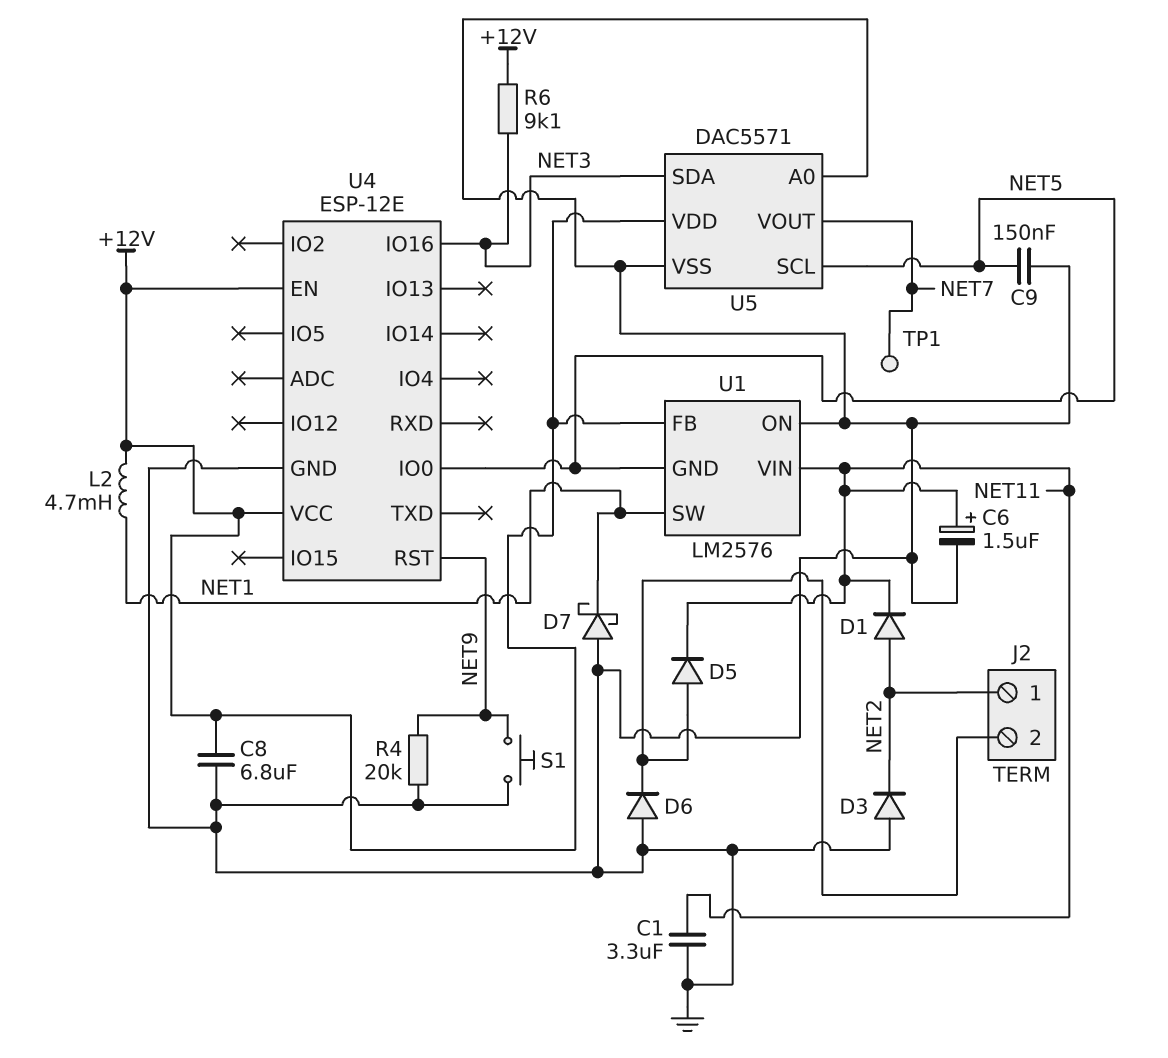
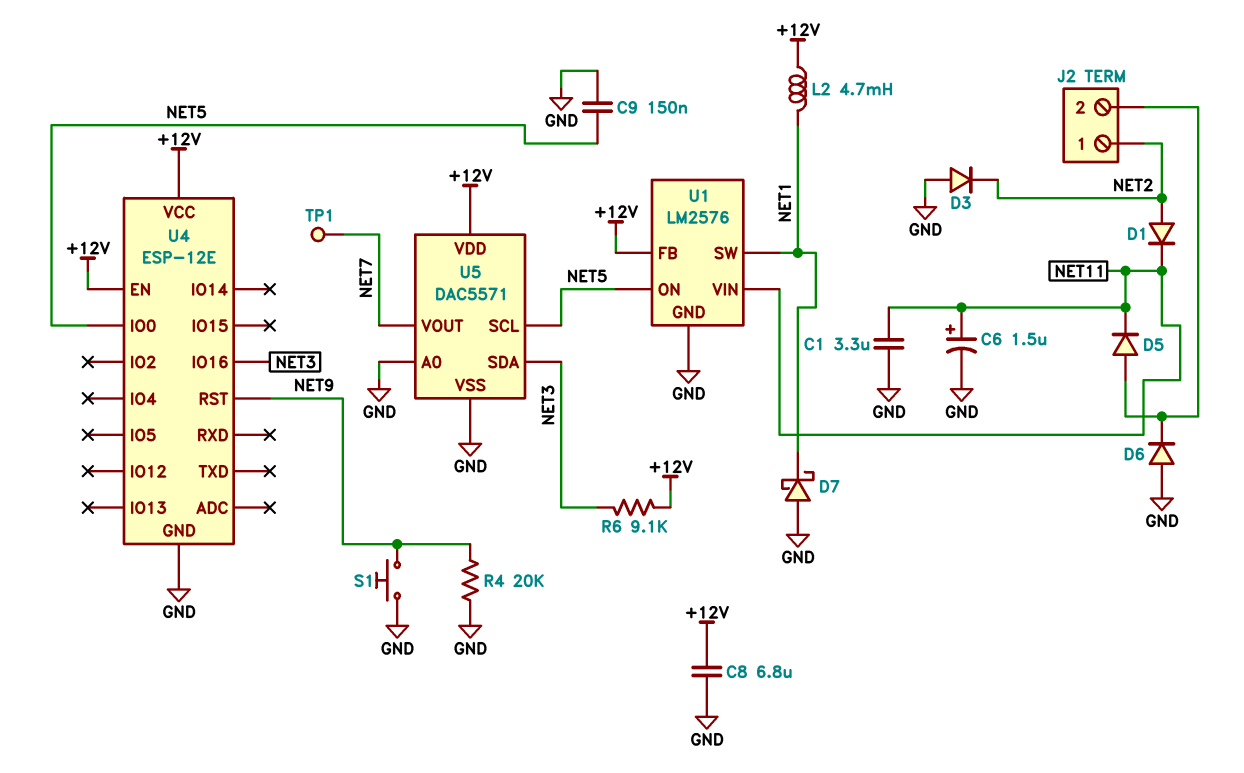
U1 pin GND: NET5 -> GND
U1 pin ON: GND -> NET5

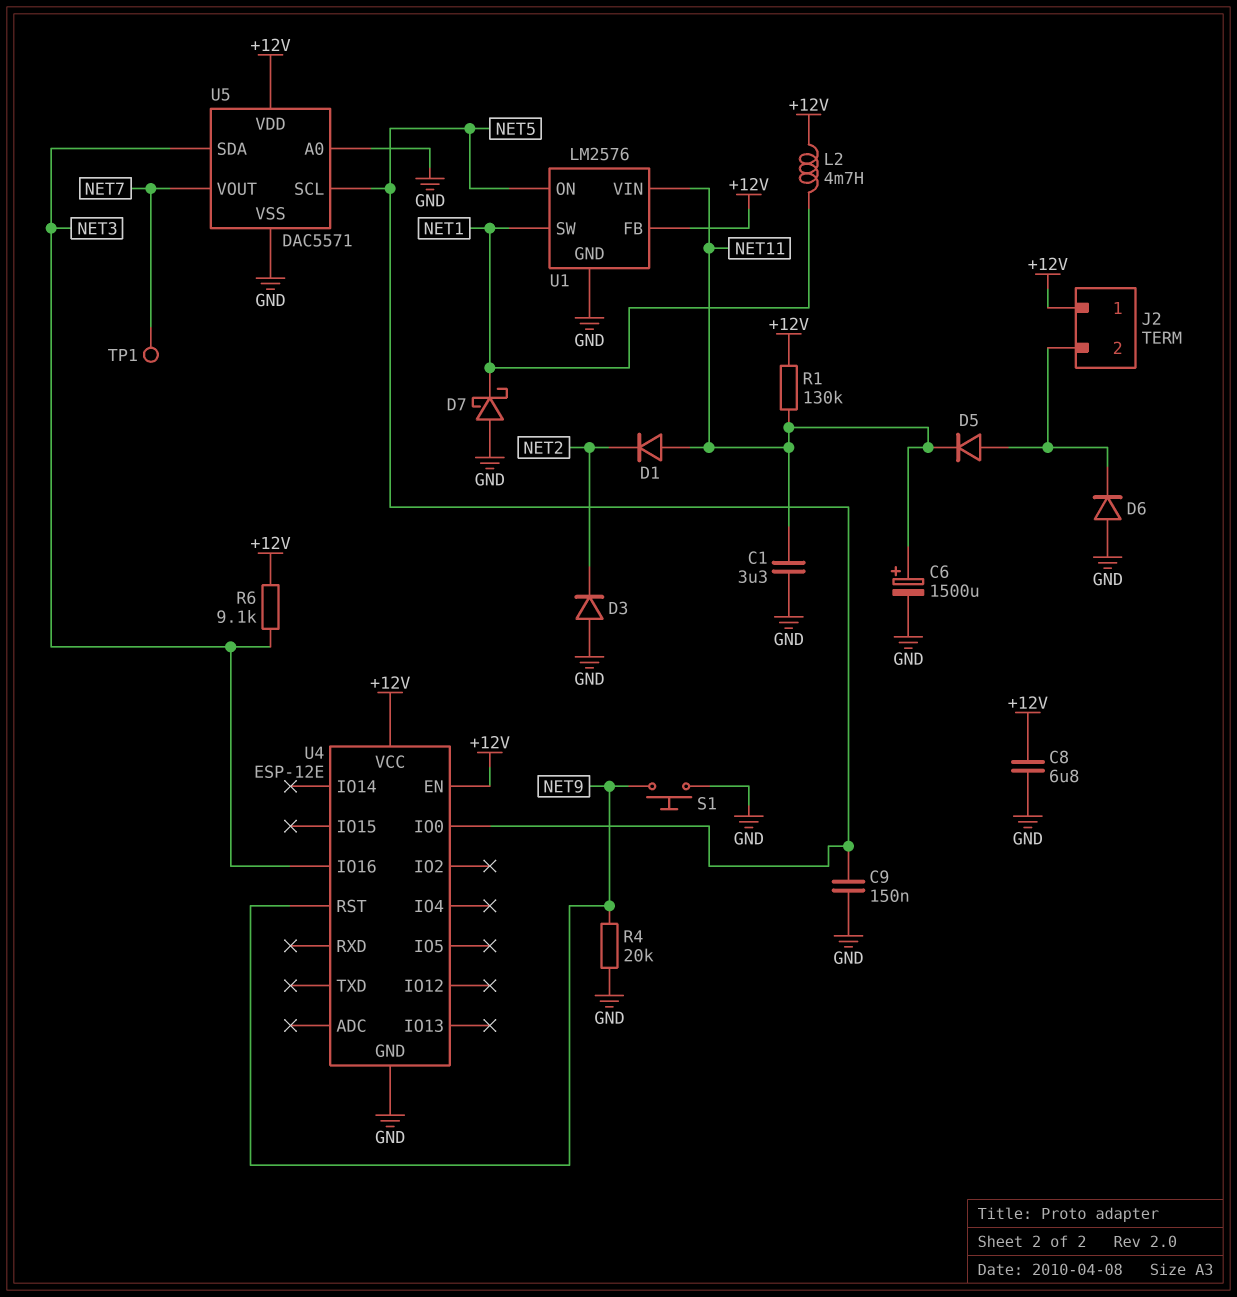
C6: 1.5uF (plus NET11, minus GND) -> 1500uF (plus NET11, minus GND)
D1: diode (A NET2, K NET11) -> diode (A NET11, K NET2)
J2 pin 1: NET2 -> +12V
R1: none -> 130k (+12V, NET11)

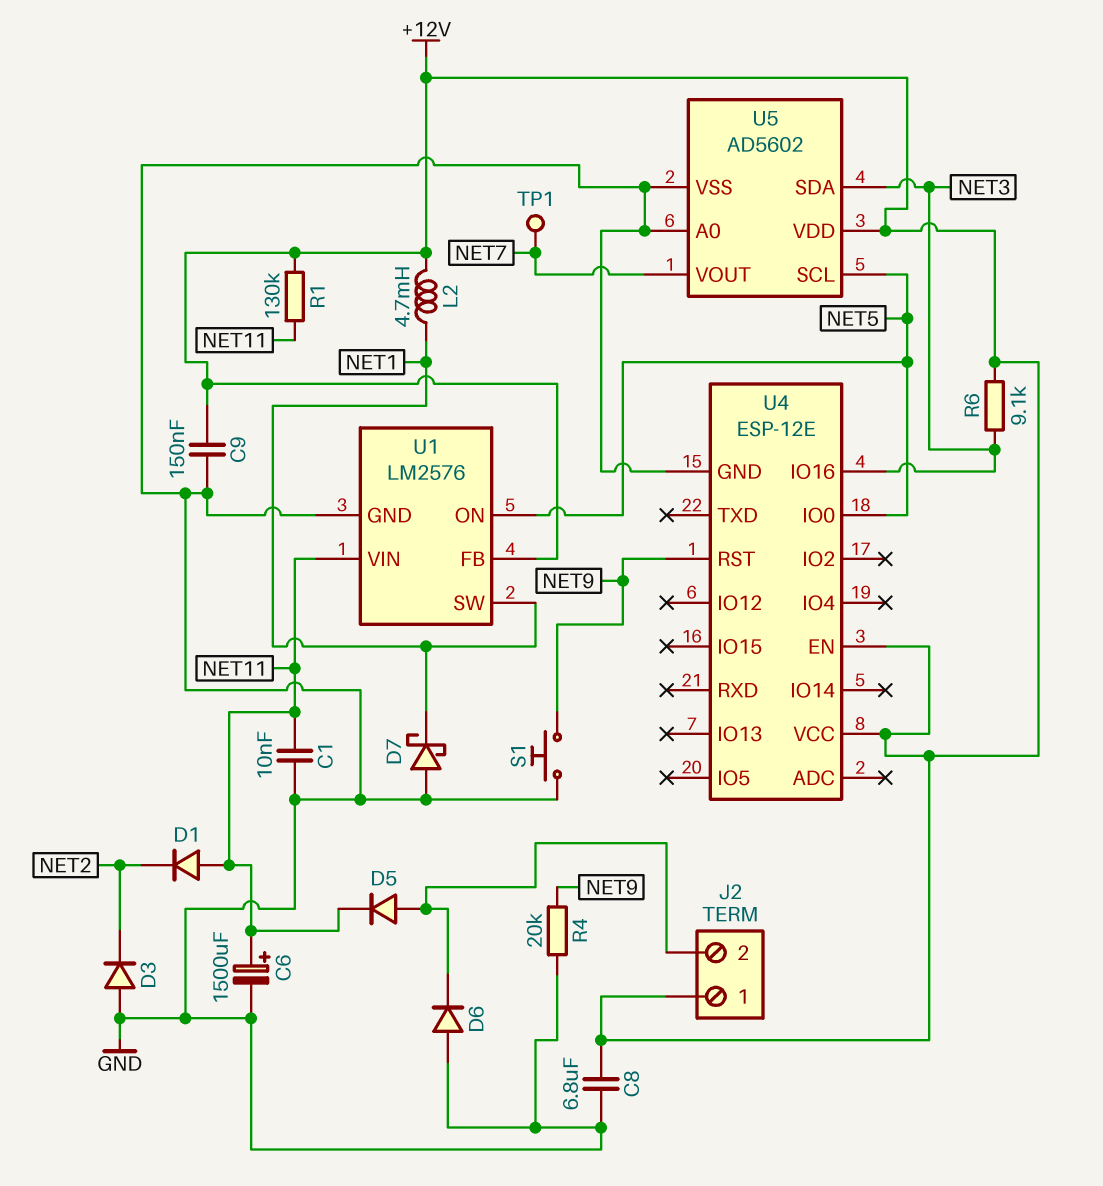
C1: 3.3uF (GND, NET11) -> 10nF (GND, NET11)
C9: 150nF (GND, NET5) -> 150nF (+12V, GND)
U5: DAC5571 -> AD5602

